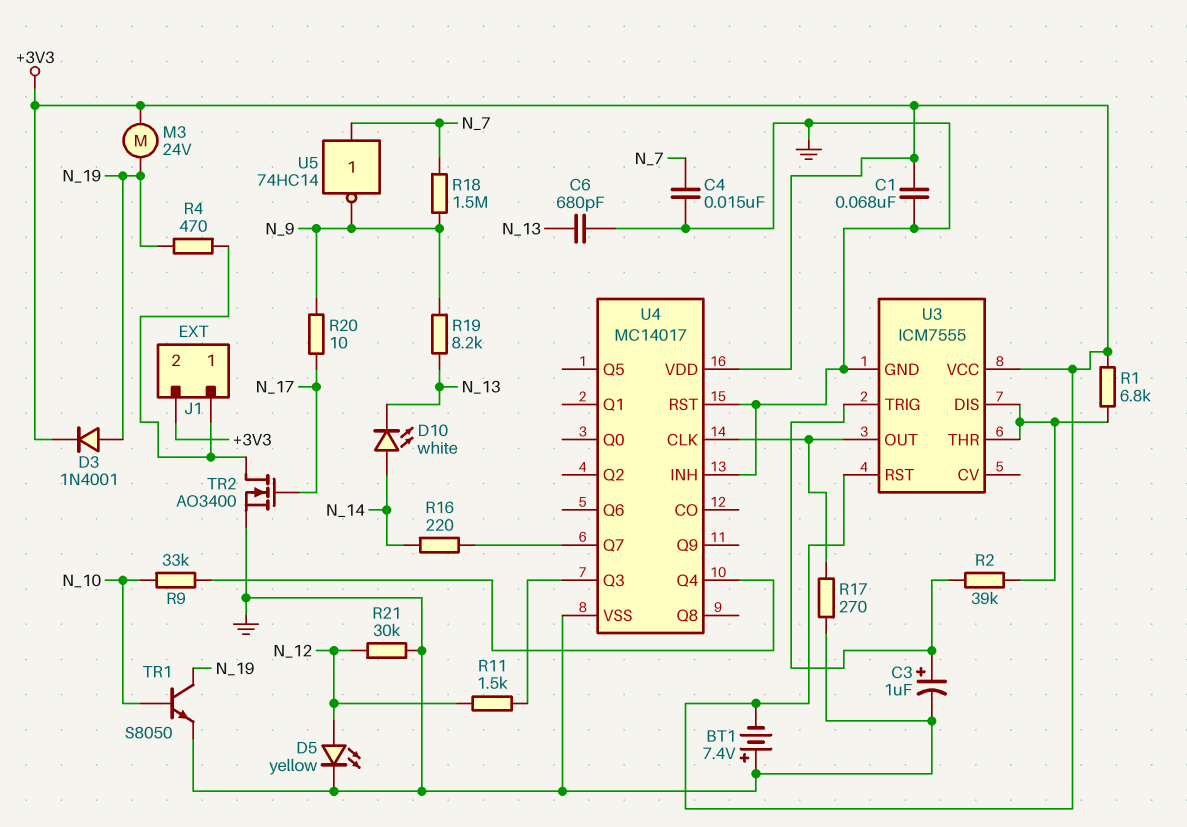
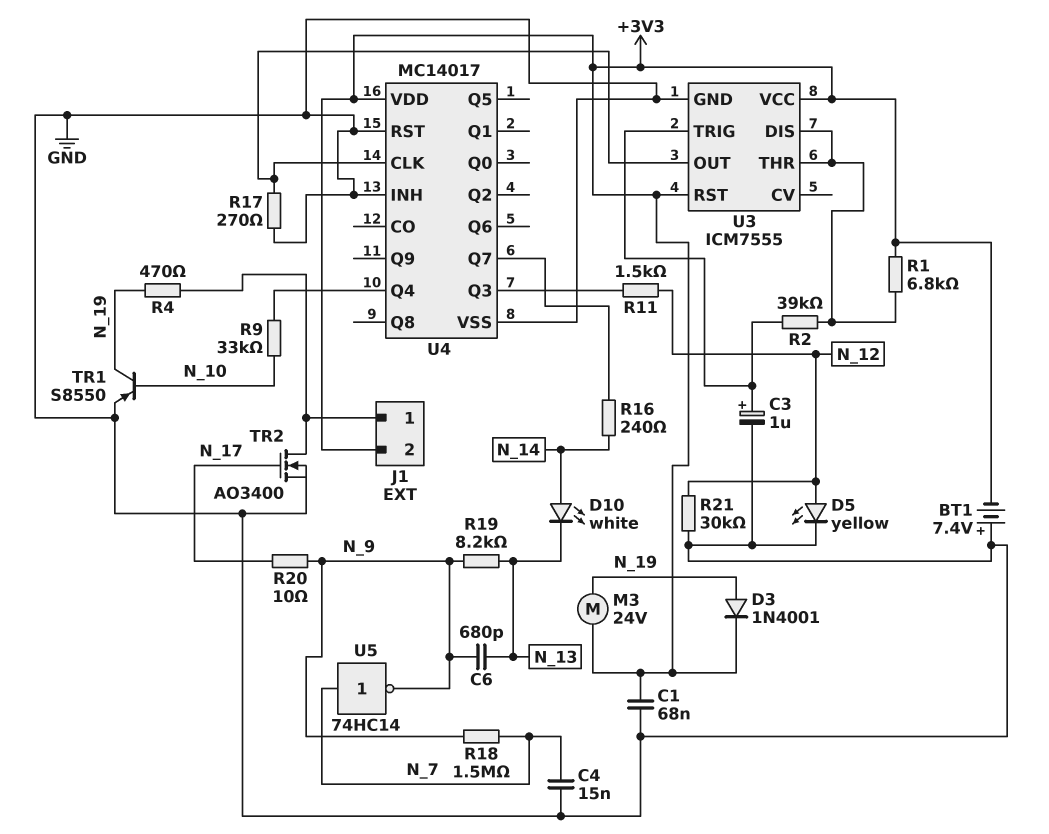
C6: 680pF (GND, N_13) -> 680pF (N_9, N_13)
R16: 220 (N_14, U4/Q7) -> 240 (N_14, U4/Q7)
TR1: NPN S8050 (B N_10, C N_19, E GND) -> PNP S8550 (B N_10, C N_19, E GND)

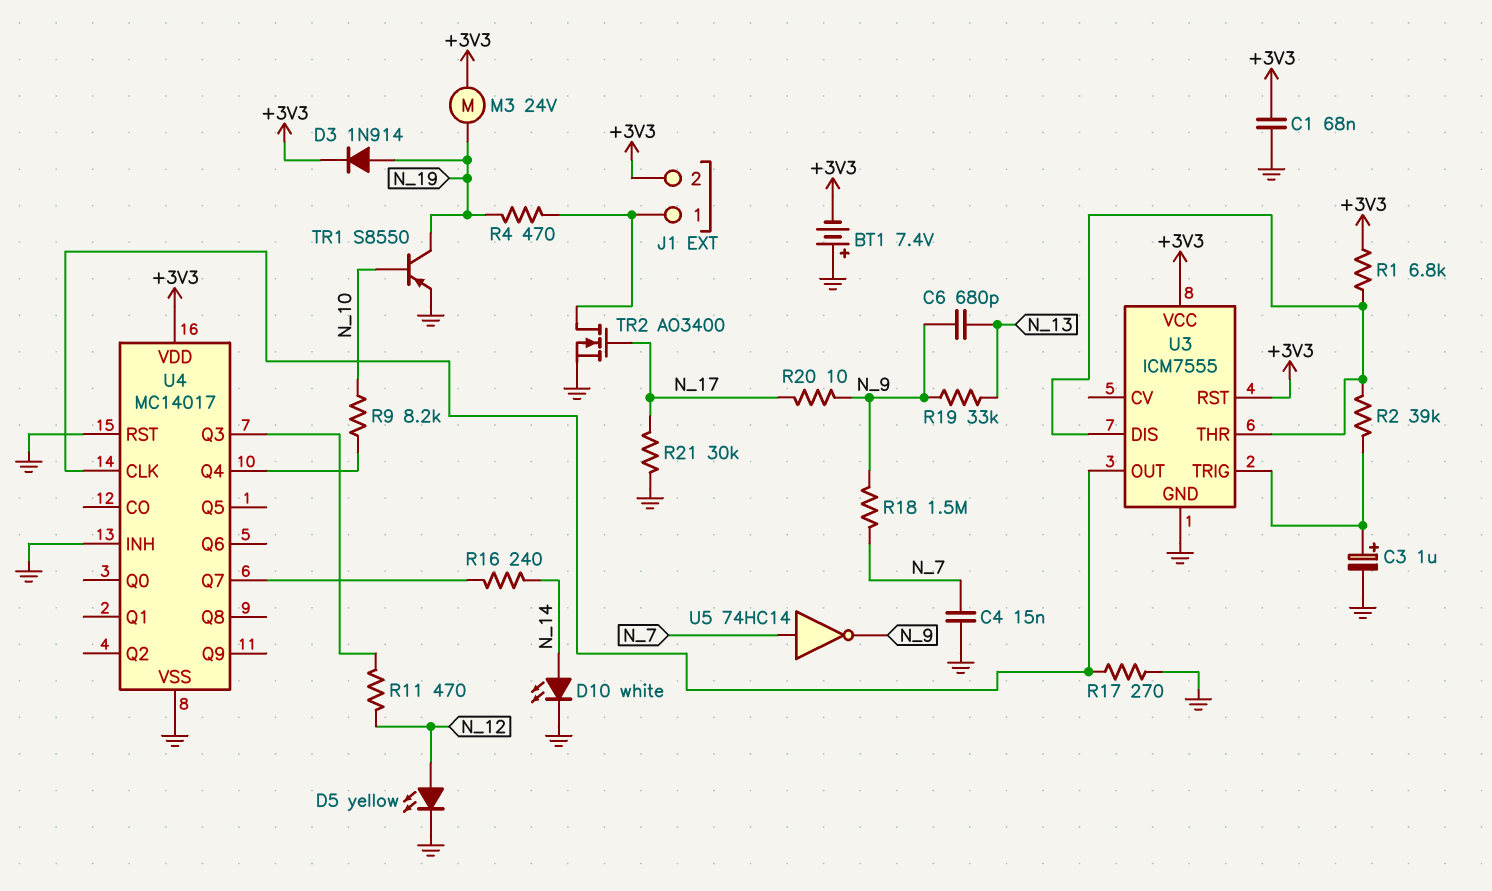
D3: diode 1N4001 (A N_19, K +3V3) -> diode 1N914 (A N_19, K +3V3)
D10: LED white (A N_14, K N_13) -> LED white (A N_14, K GND)
R9: 33k (N_10, U4/Q4) -> 8.2k (N_10, U4/Q4)
R11: 1.5k (N_12, U4/Q3) -> 470 (N_12, U4/Q3)
R19: 8.2k (N_9, N_13) -> 33k (N_9, N_13)
R21: 30k (GND, N_12) -> 30k (GND, N_17)

